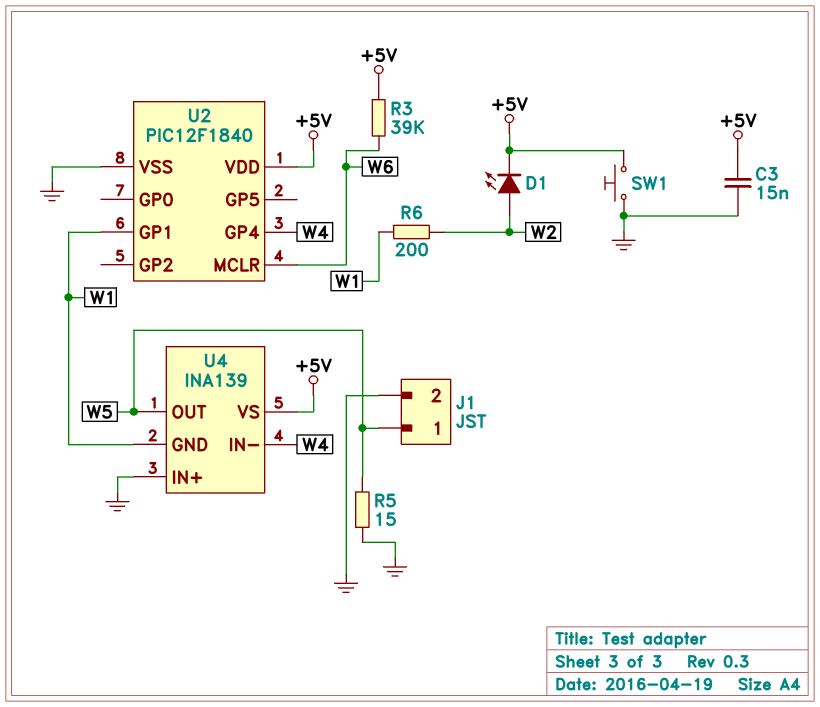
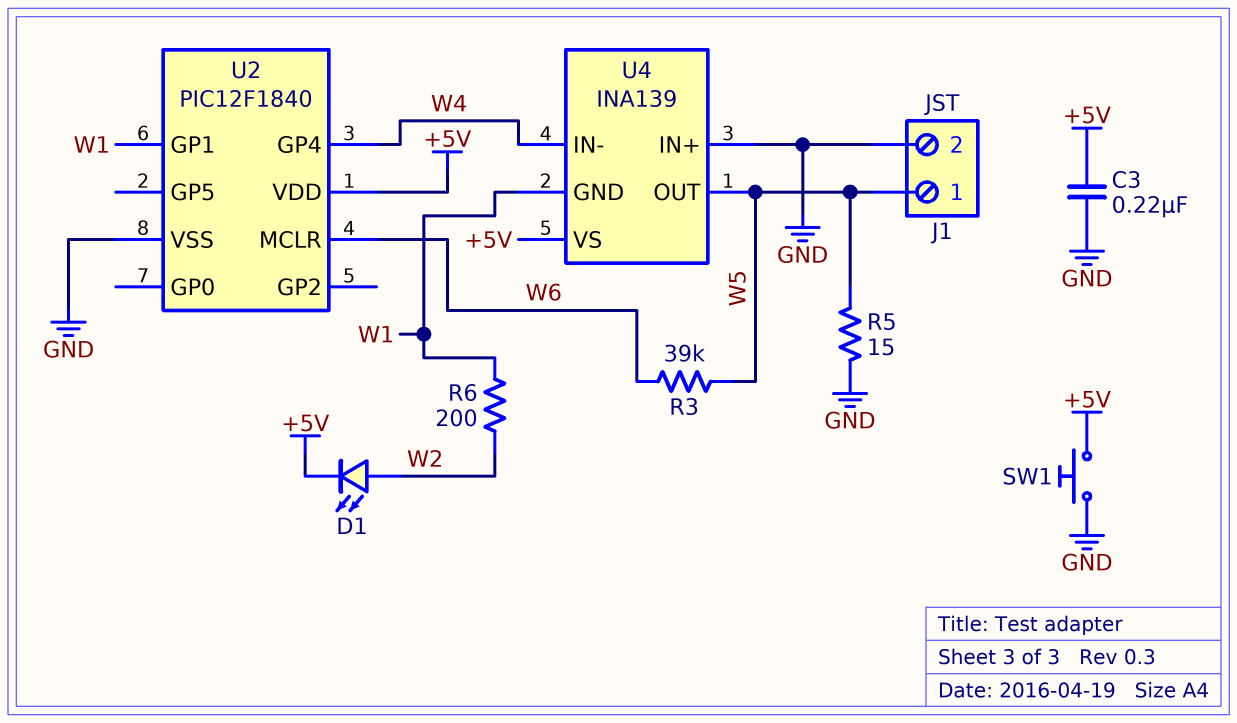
C3: 15nF (+5V, GND) -> 220nF (+5V, GND)
R3: 39k (+5V, W6) -> 39k (W5, W6)

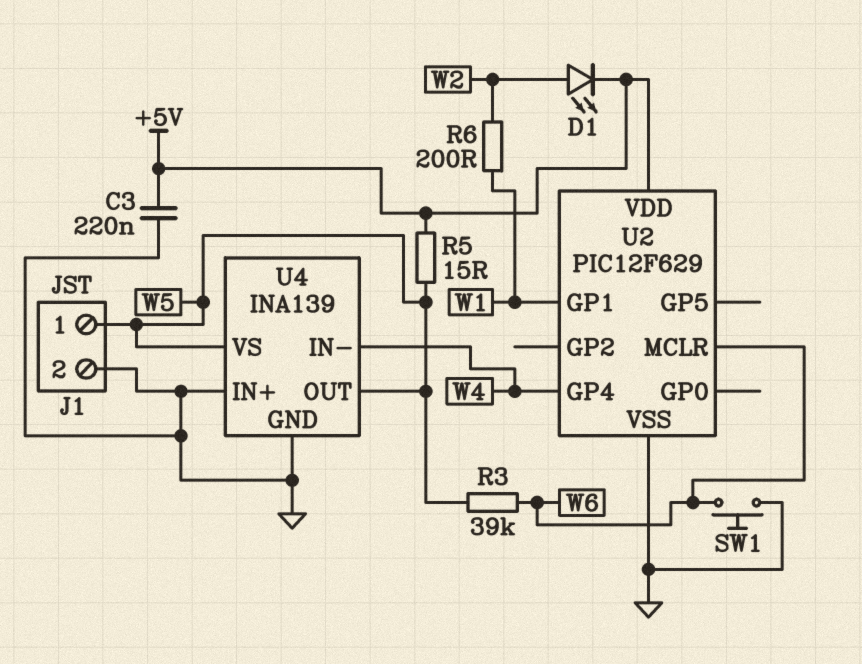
R5: 15 (GND, W5) -> 15 (+5V, W5)
SW1: button (+5V, GND) -> button (GND, W6)
U2: PIC12F1840 -> PIC12F629
U4 pin GND: W1 -> GND
U4 pin VS: +5V -> W5

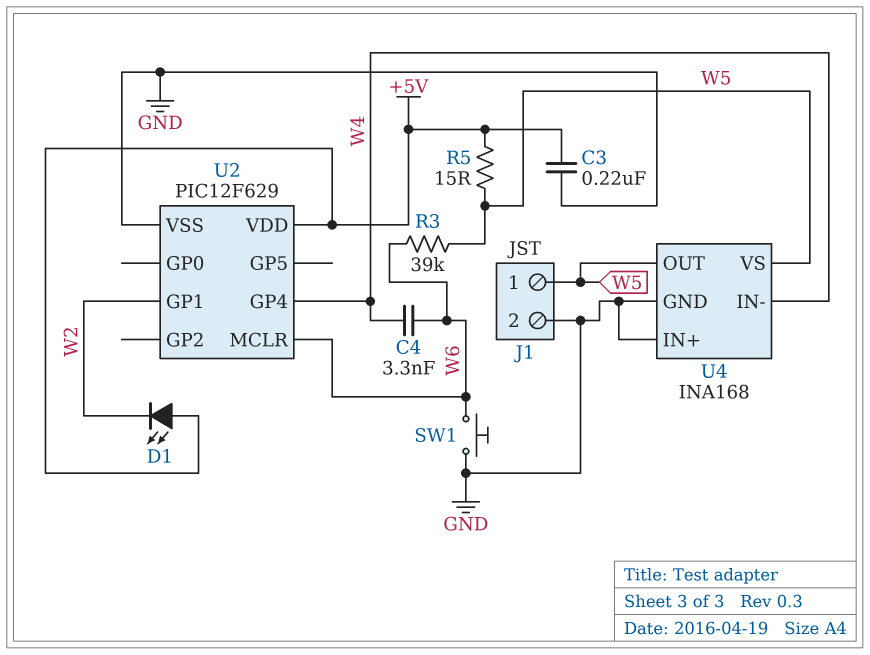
C4: none -> 3.3nF (W4, W6)
D1: LED (A W2, K +5V) -> LED (A +5V, K W2)
R6: 200 (W1, W2) -> none
U2 pin GP1: W1 -> W2
U4: INA139 -> INA168

